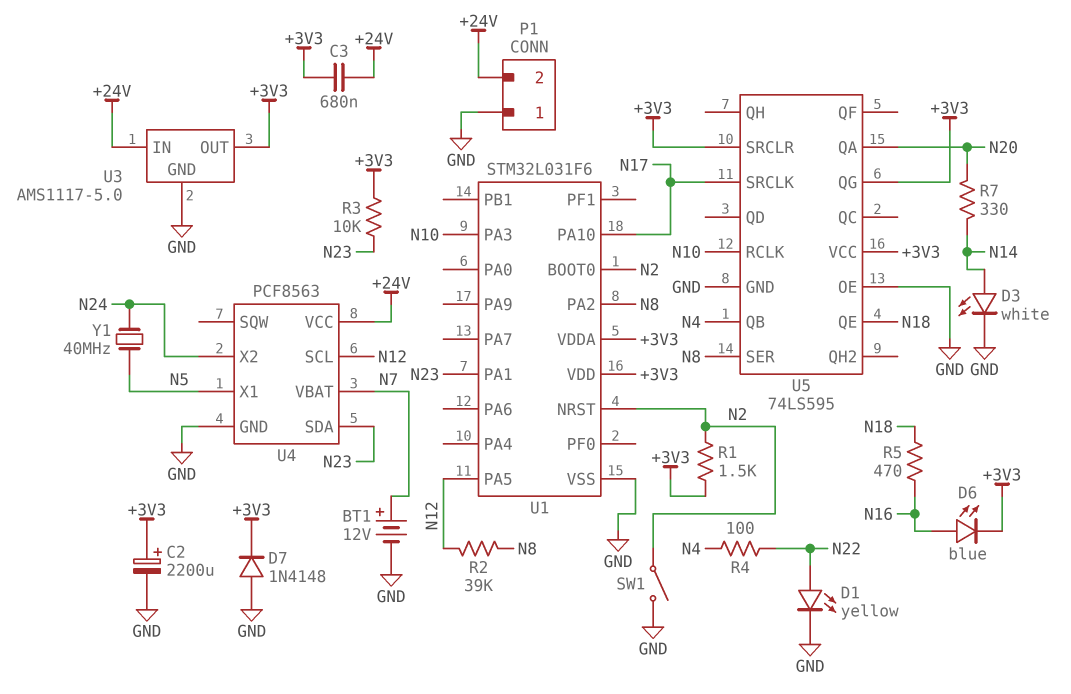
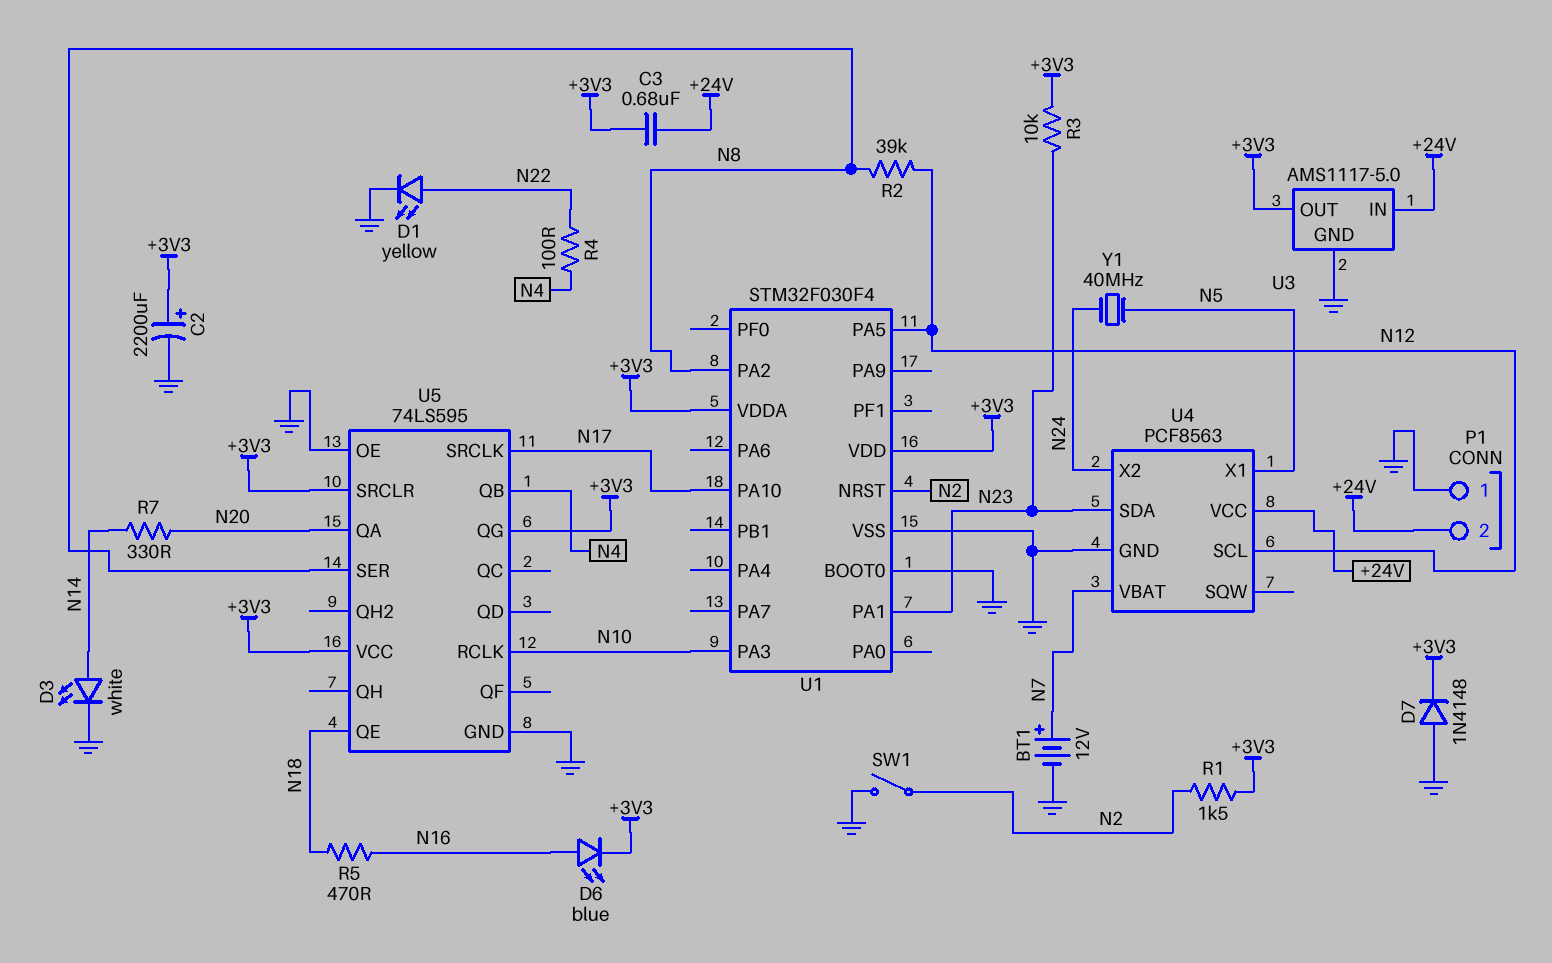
U1: STM32L031F6 -> STM32F030F4
U1 pin BOOT0: N2 -> GND

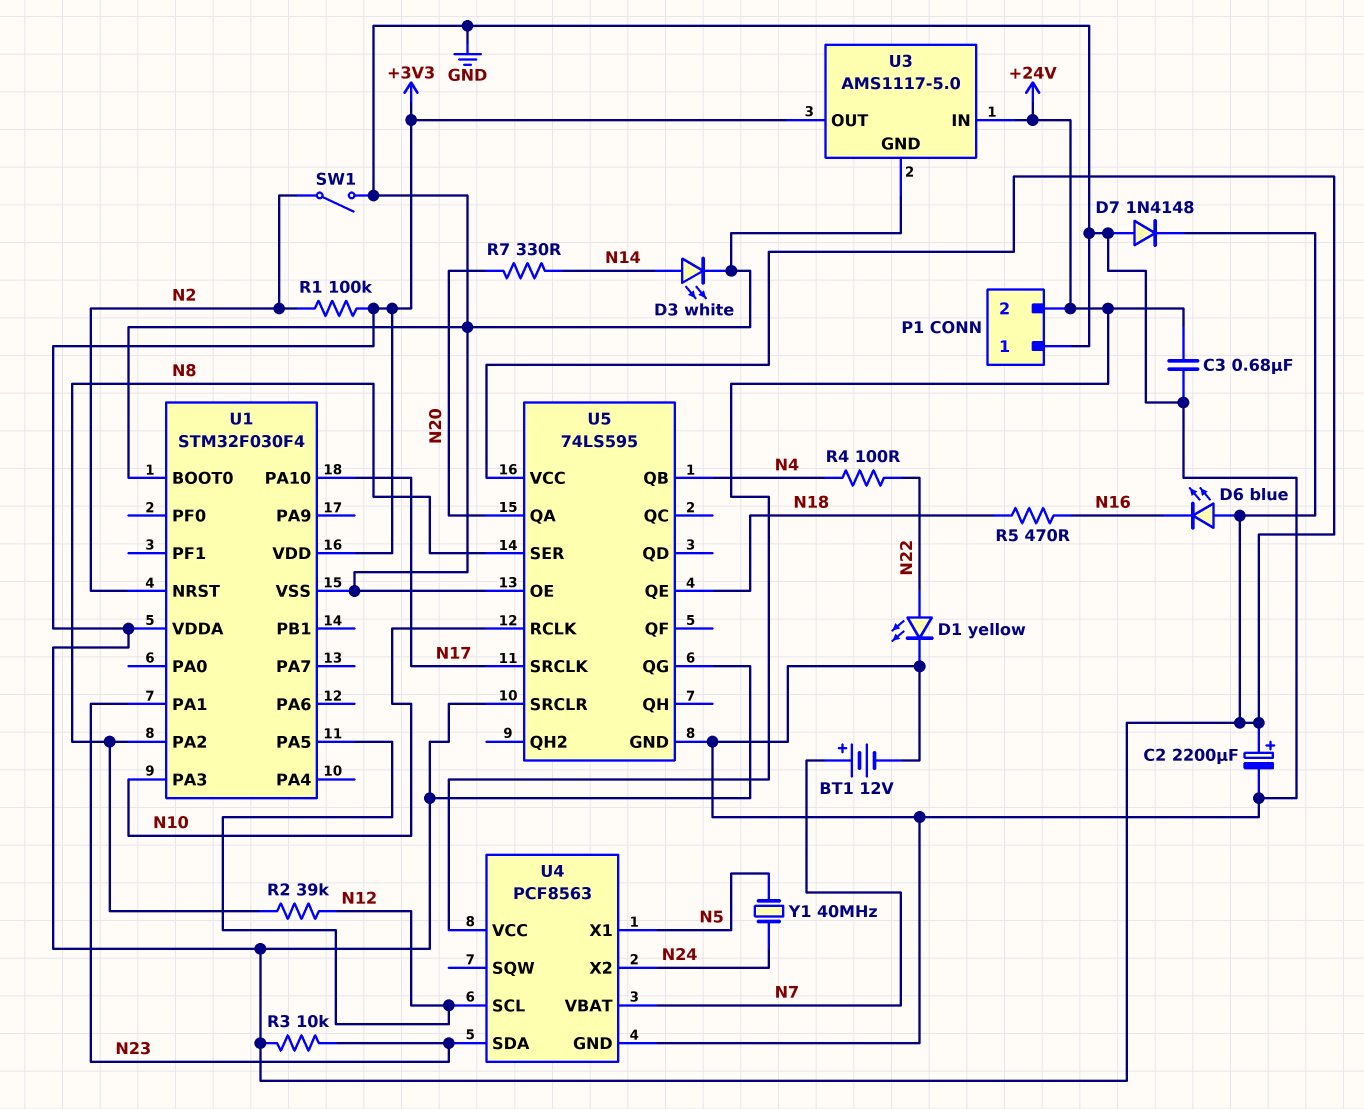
C3: 680nF (+3V3, +24V) -> 680nF (+24V, GND)
D6: LED blue (A N16, K +3V3) -> LED blue (A +3V3, K N16)
R1: 1.5k (+3V3, N2) -> 100k (+3V3, N2)

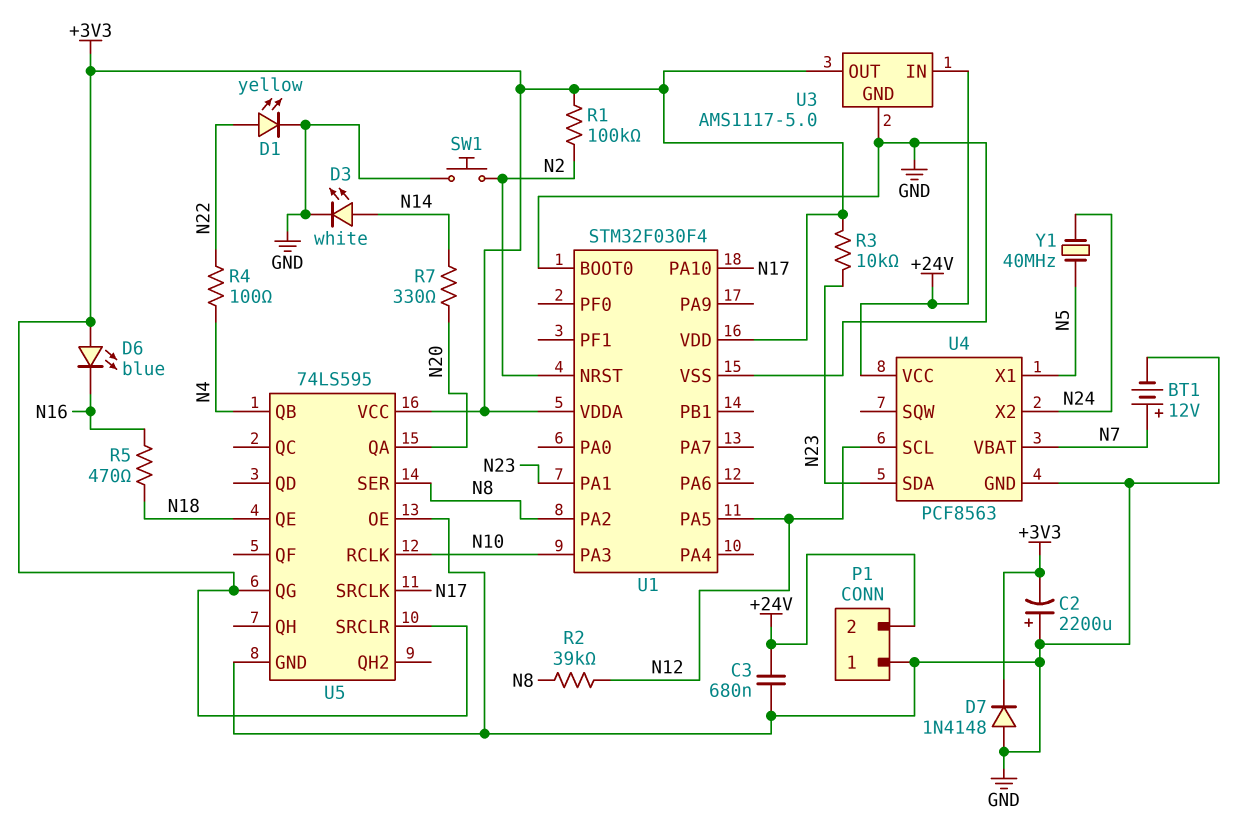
C2: 2200uF (plus +3V3, minus GND) -> 2200uF (plus GND, minus +3V3)
SW1: switch (GND, N2) -> button (GND, N2)

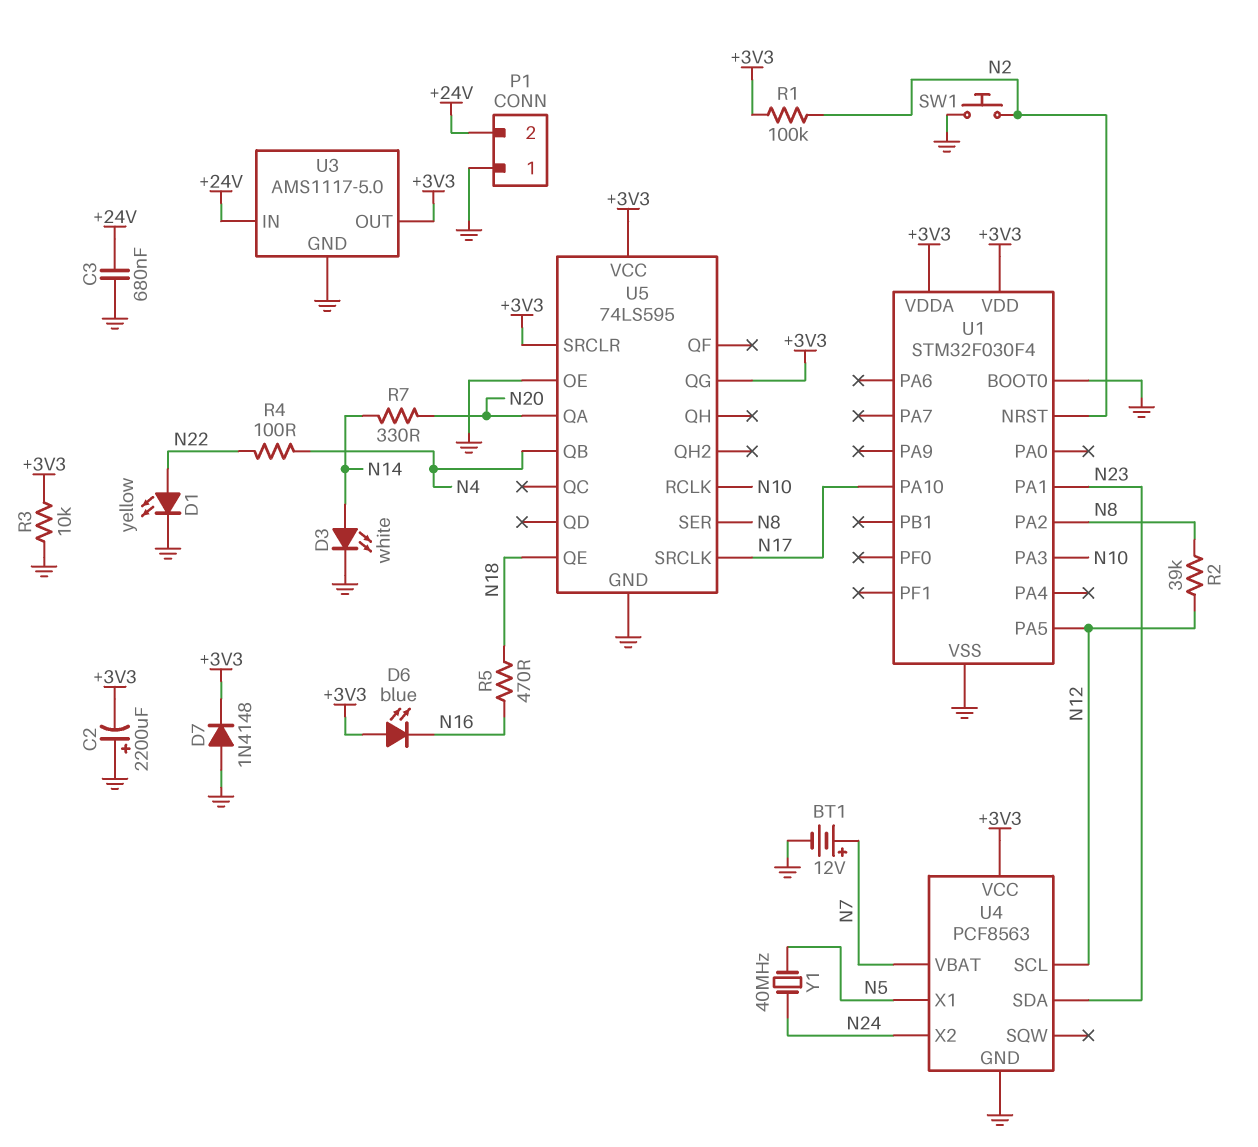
R3: 10k (+3V3, N23) -> 10k (+3V3, GND)
U4 pin VCC: +24V -> +3V3

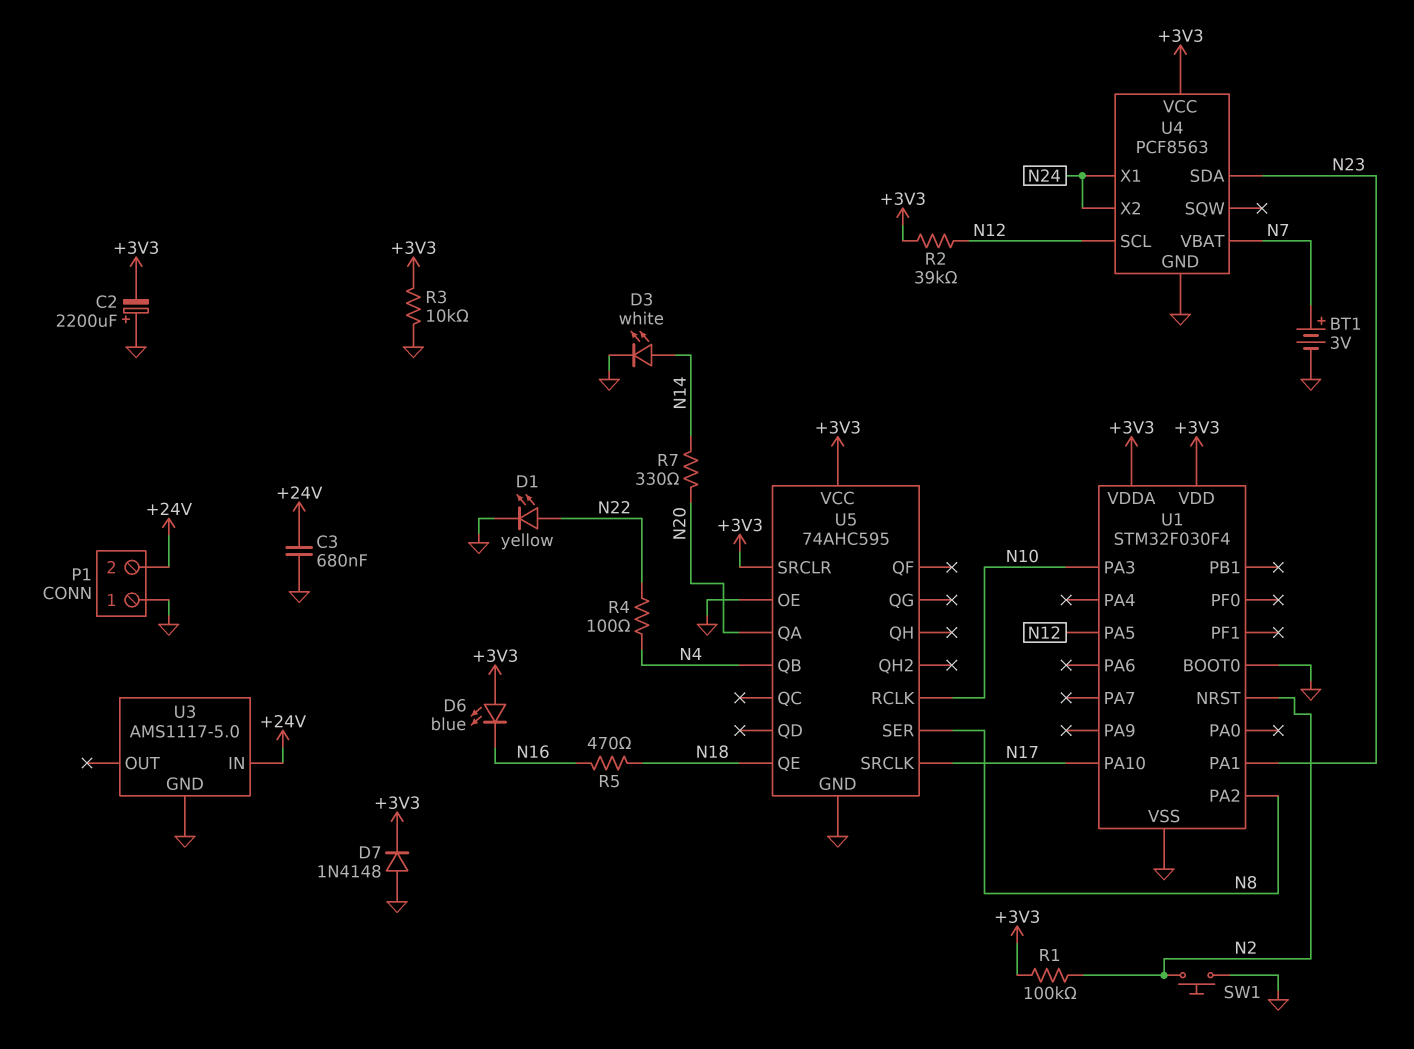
BT1: 12V (plus N7, minus GND) -> 3V (plus N7, minus GND)
R2: 39k (N8, N12) -> 39k (+3V3, N12)
U3 pin OUT: +3V3 -> none
U4 pin X1: N5 -> N24
U5: 74LS595 -> 74AHC595
U5 pin QG: +3V3 -> none
Y1: 40MHz (N5, N24) -> none

